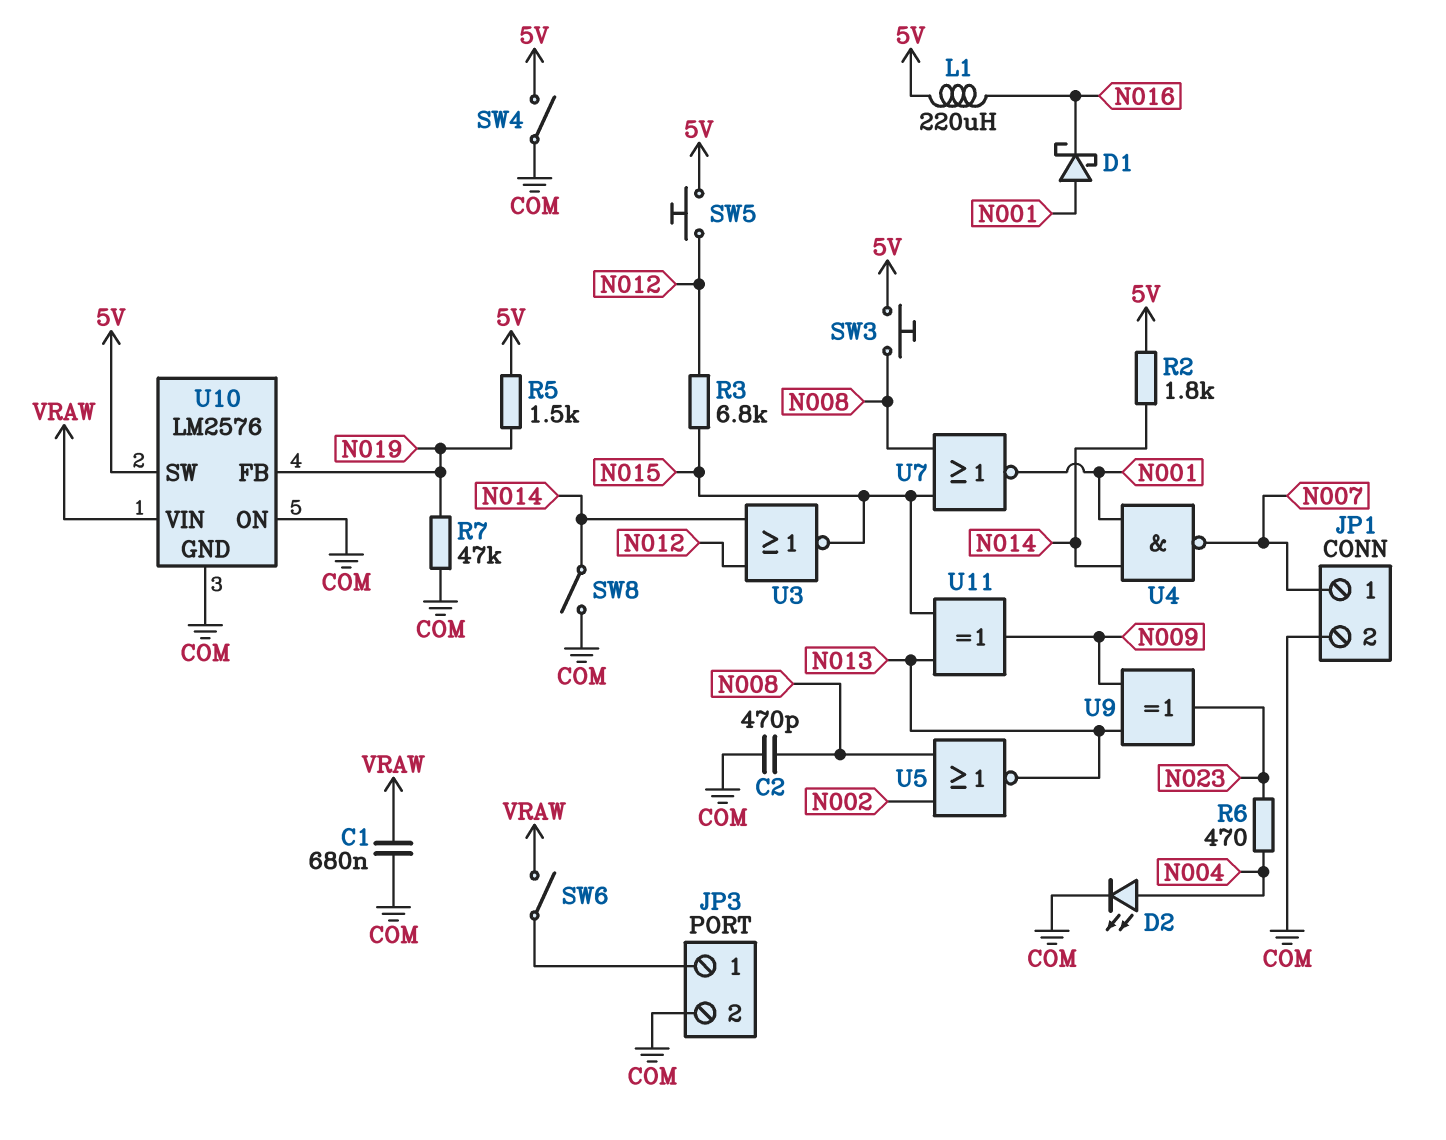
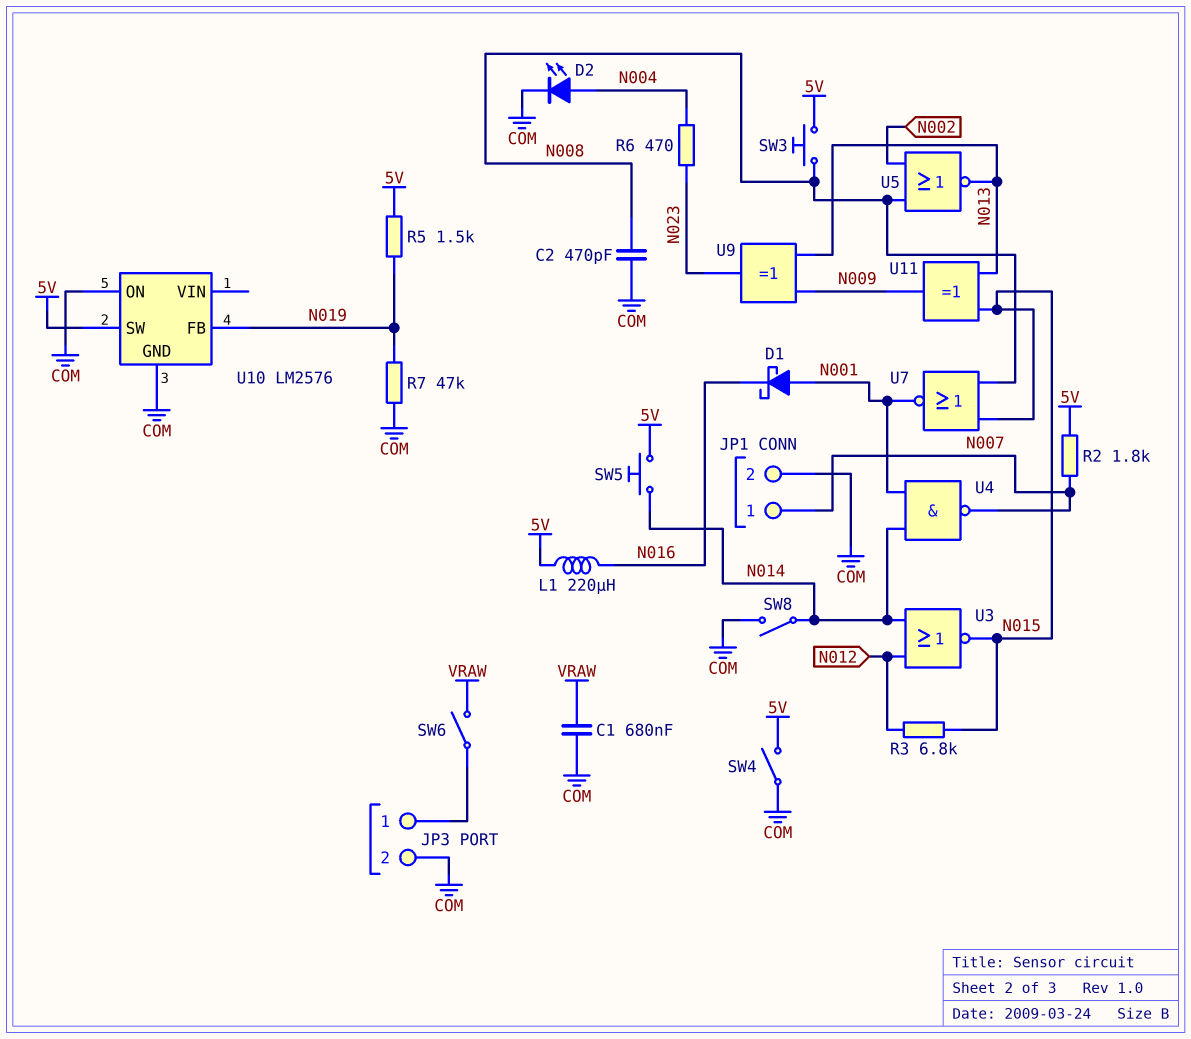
R2: 1.8k (5V, N014) -> 1.8k (5V, N007)
SW5: button (5V, N012) -> button (5V, N014)
U10 pin VIN: VRAW -> none

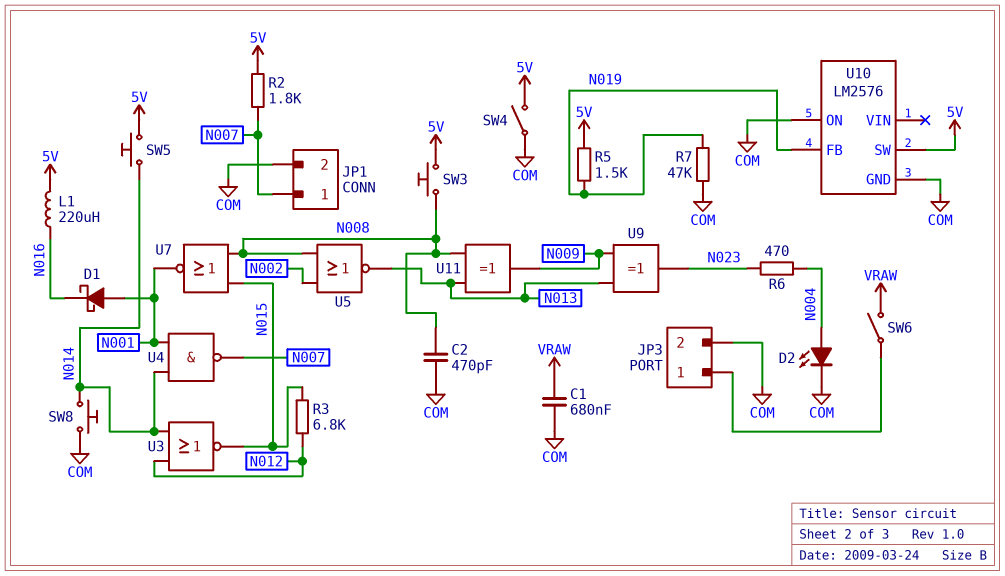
SW8: switch (COM, N014) -> button (COM, N014)
U11: XOR (in N013, in N015, out N009) -> XOR (in N008, in N013, out N009)

